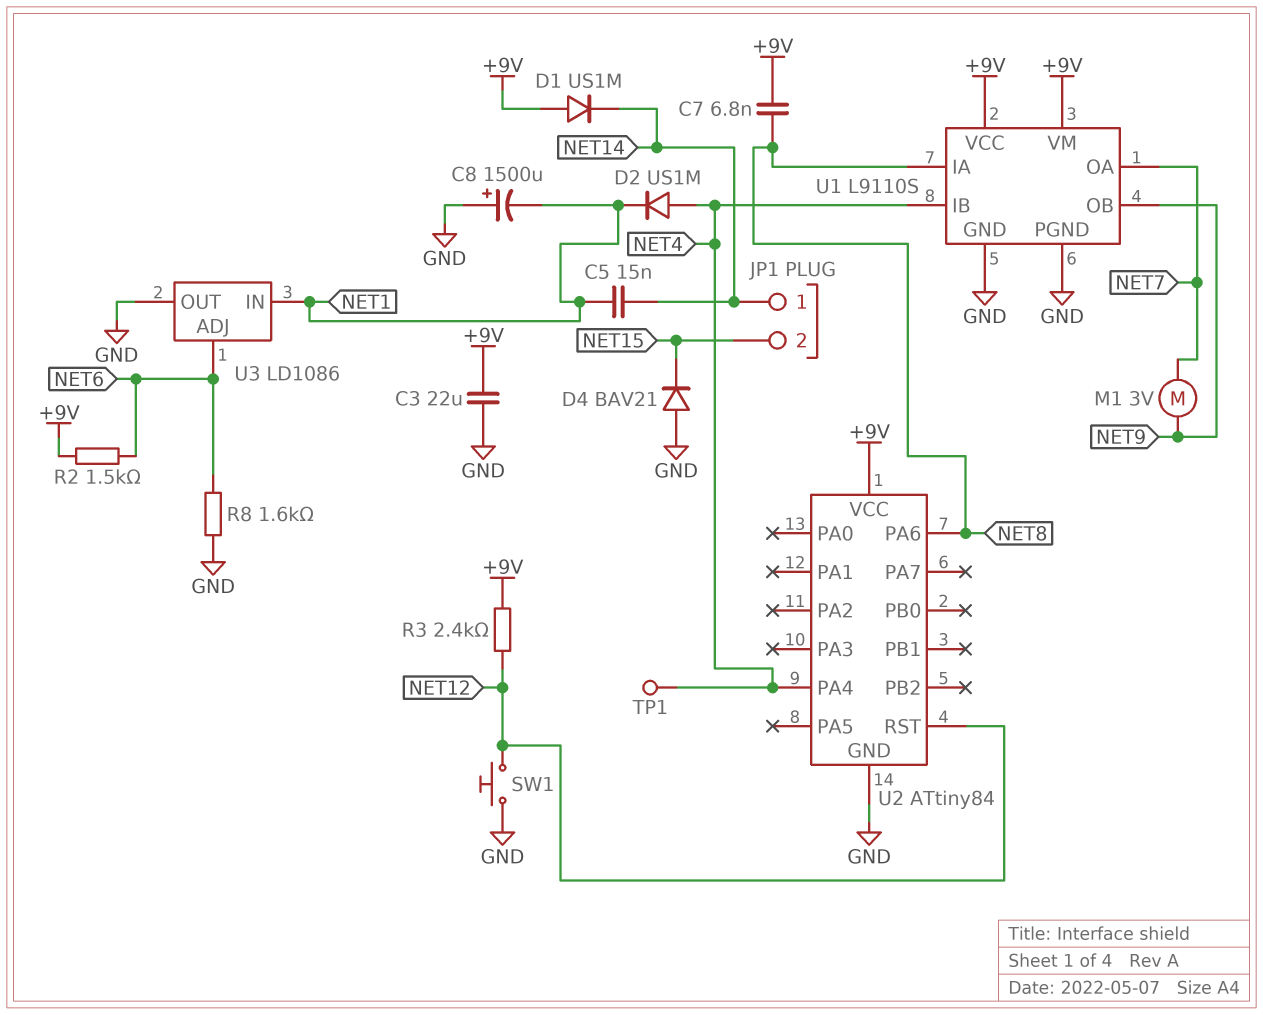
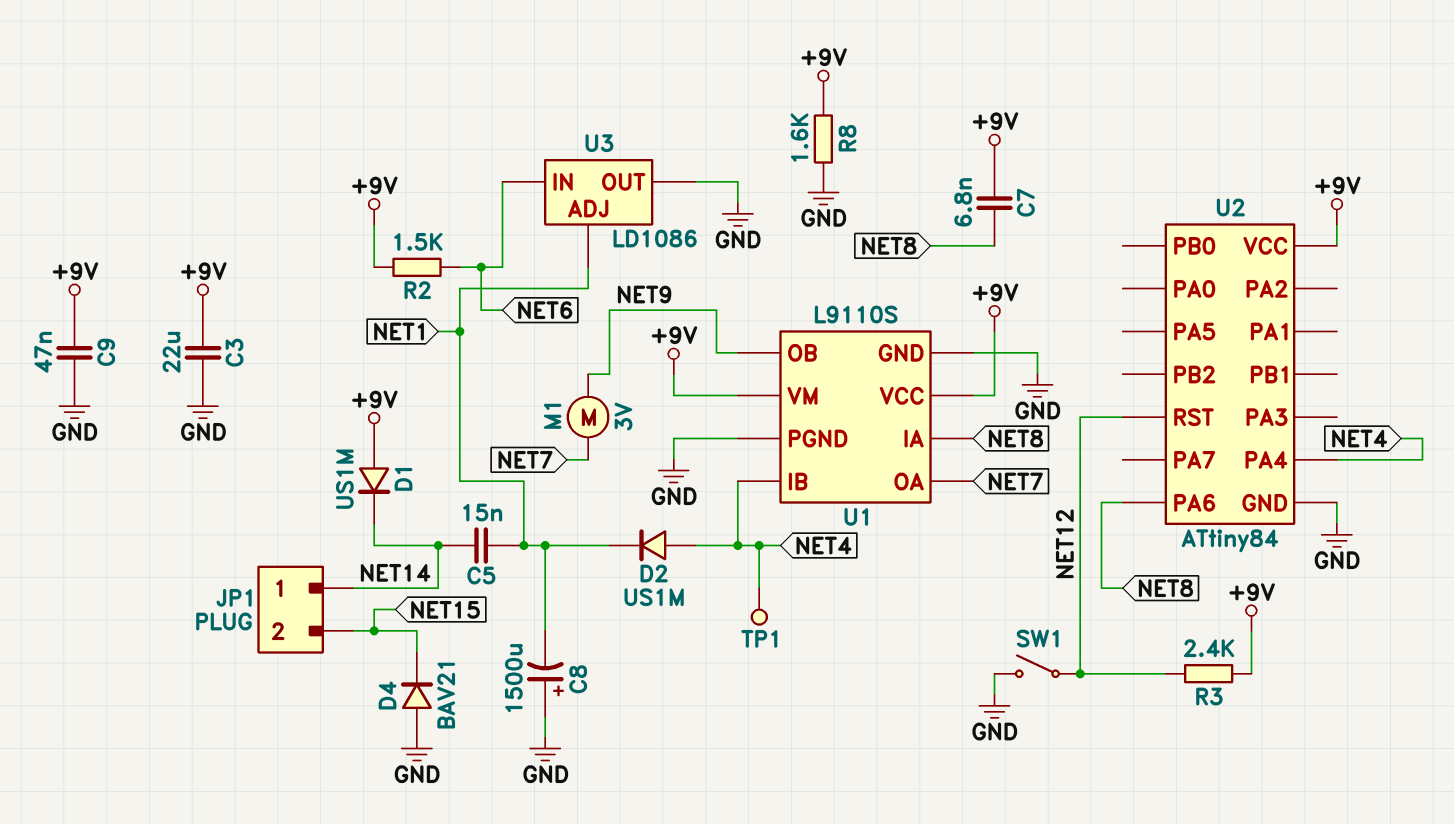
C9: none -> 47nF (+9V, GND)
R8: 1.6k (GND, NET6) -> 1.6k (+9V, GND)
SW1: button (GND, NET12) -> switch (GND, NET12)
U3 pin ADJ: NET6 -> NET1
U3 pin IN: NET1 -> NET6

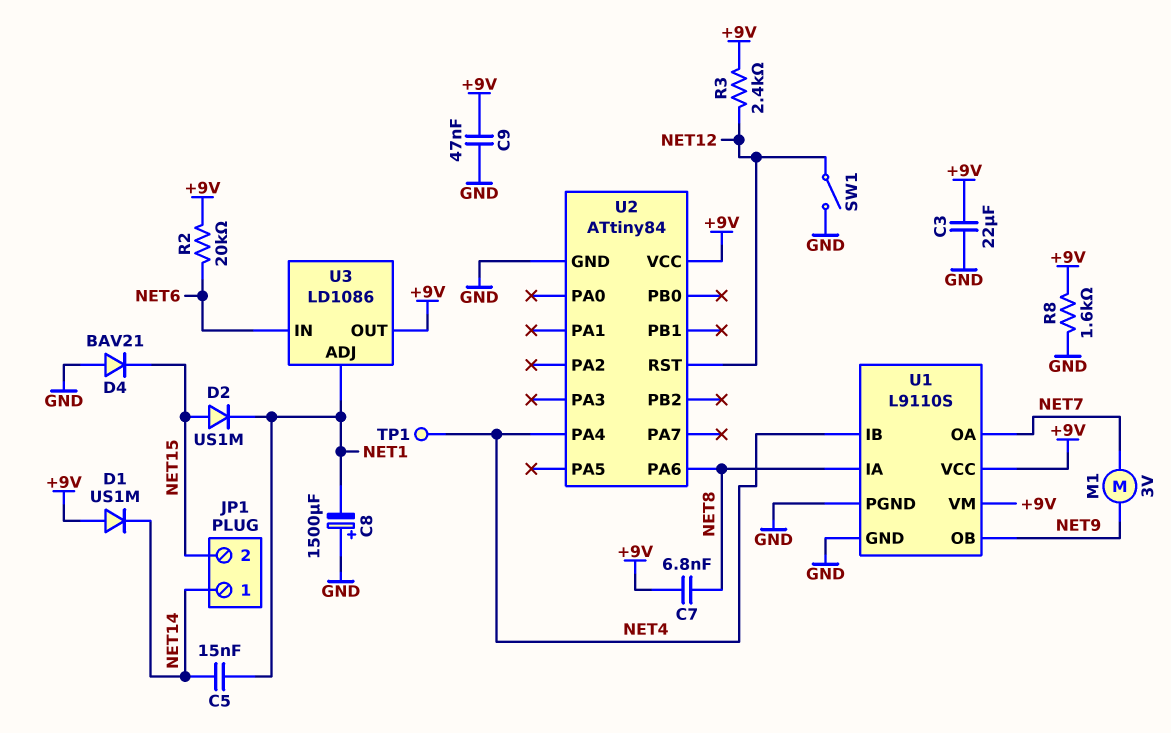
D2: diode US1M (A NET4, K NET1) -> diode US1M (A NET15, K NET1)
R2: 1.5k (+9V, NET6) -> 20k (+9V, NET6)
U3 pin OUT: GND -> +9V

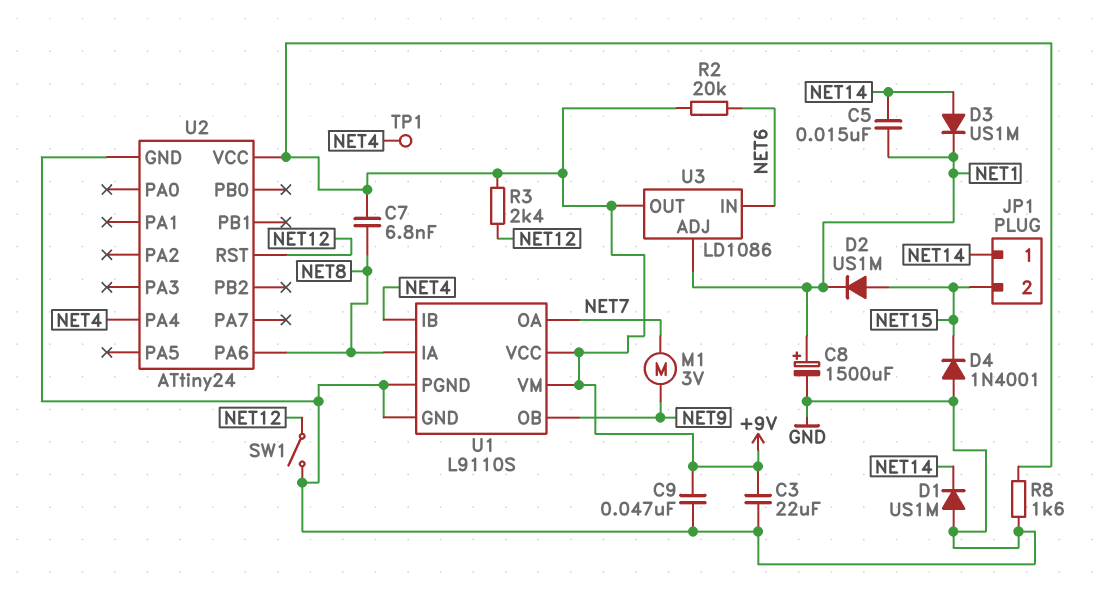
C8: 1500uF (plus GND, minus NET1) -> 1500uF (plus NET1, minus GND)
D1: diode US1M (A +9V, K NET14) -> diode US1M (A GND, K NET14)
D3: none -> diode US1M (A NET14, K NET1)
D4: diode BAV21 (A GND, K NET15) -> diode 1N4001 (A GND, K NET15)
U2: ATtiny84 -> ATtiny24

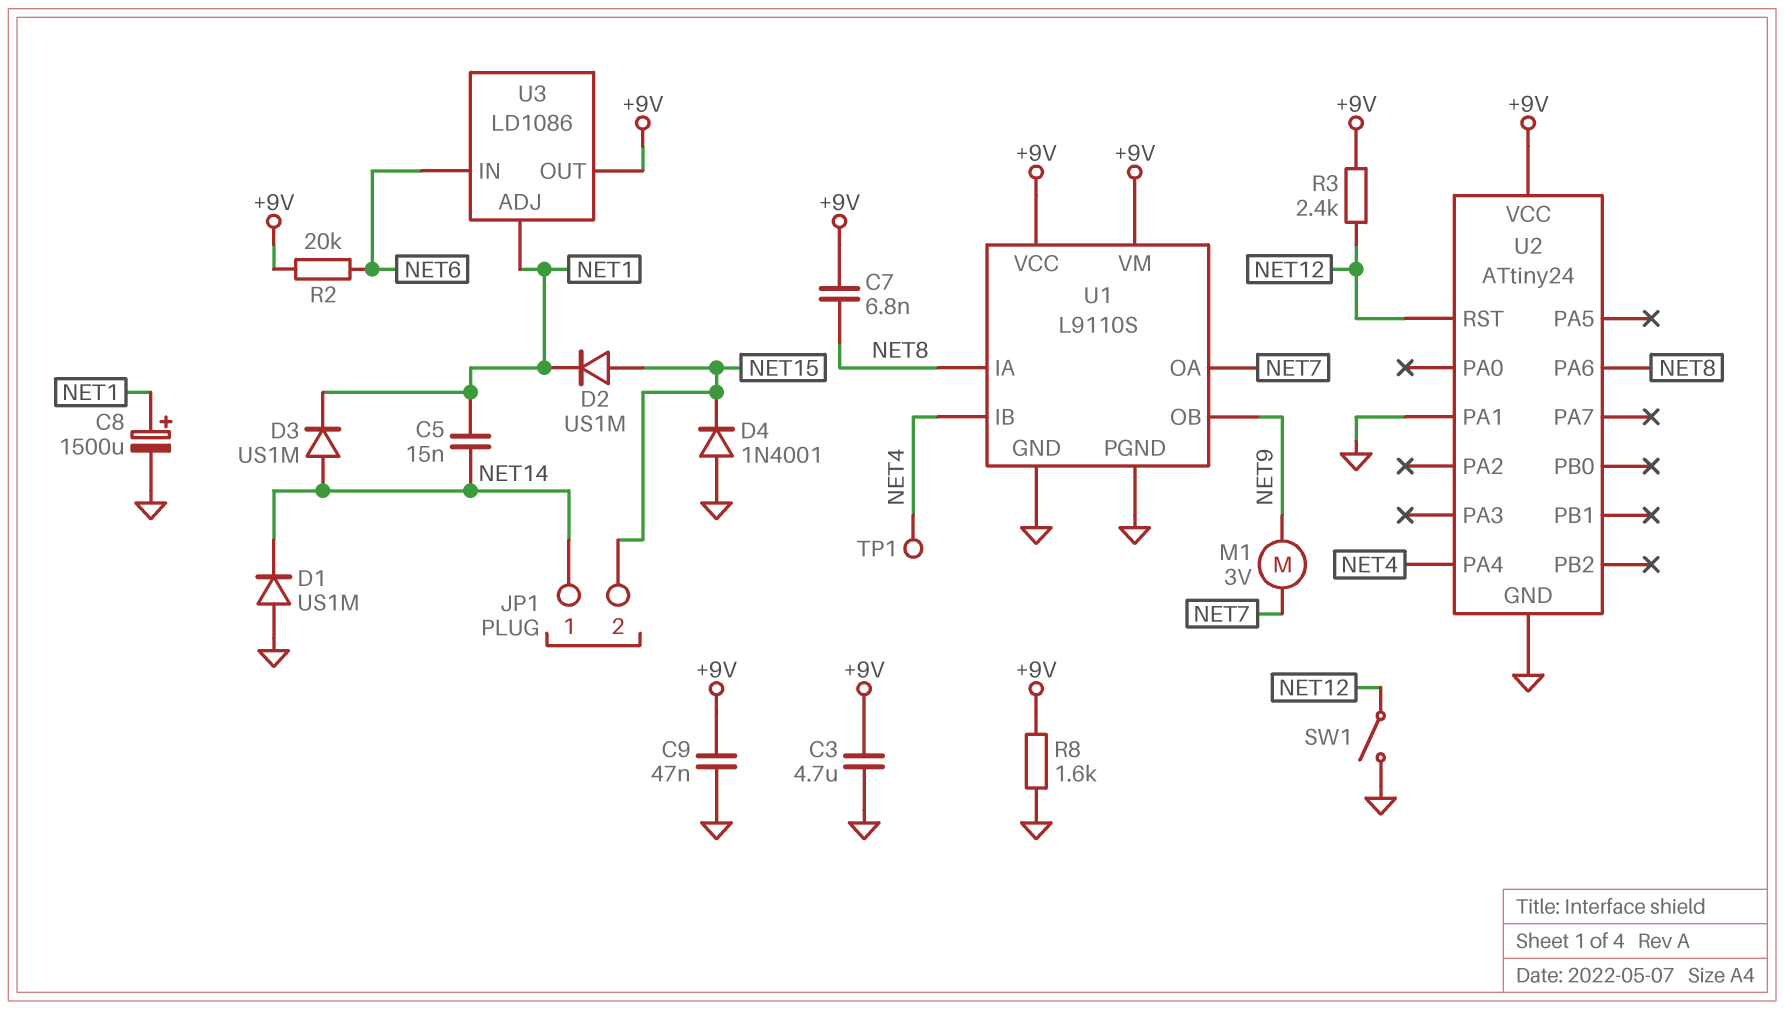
C3: 22uF (+9V, GND) -> 4.7uF (+9V, GND)
U2 pin PA1: none -> GND

